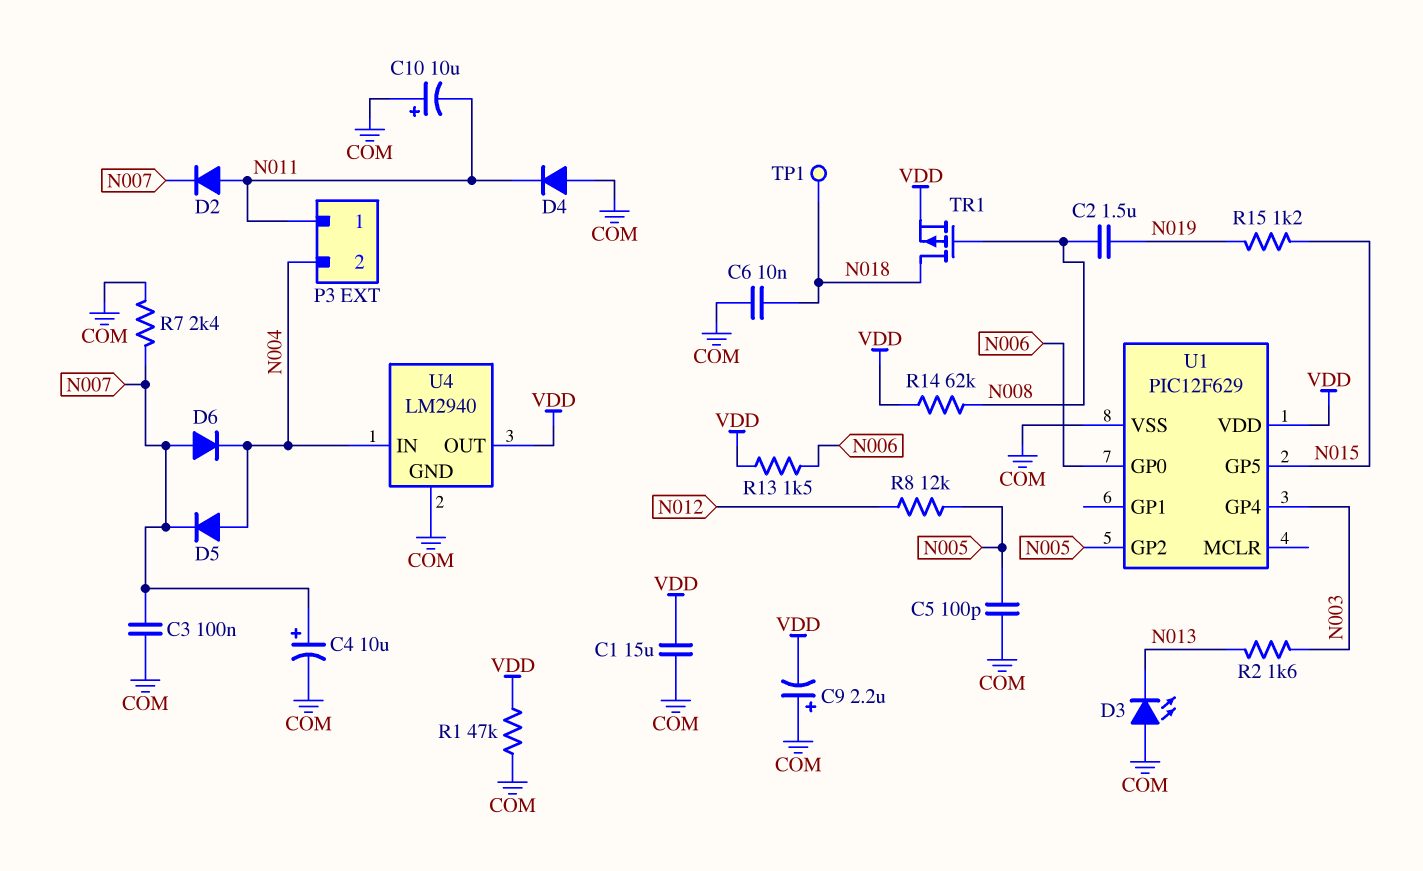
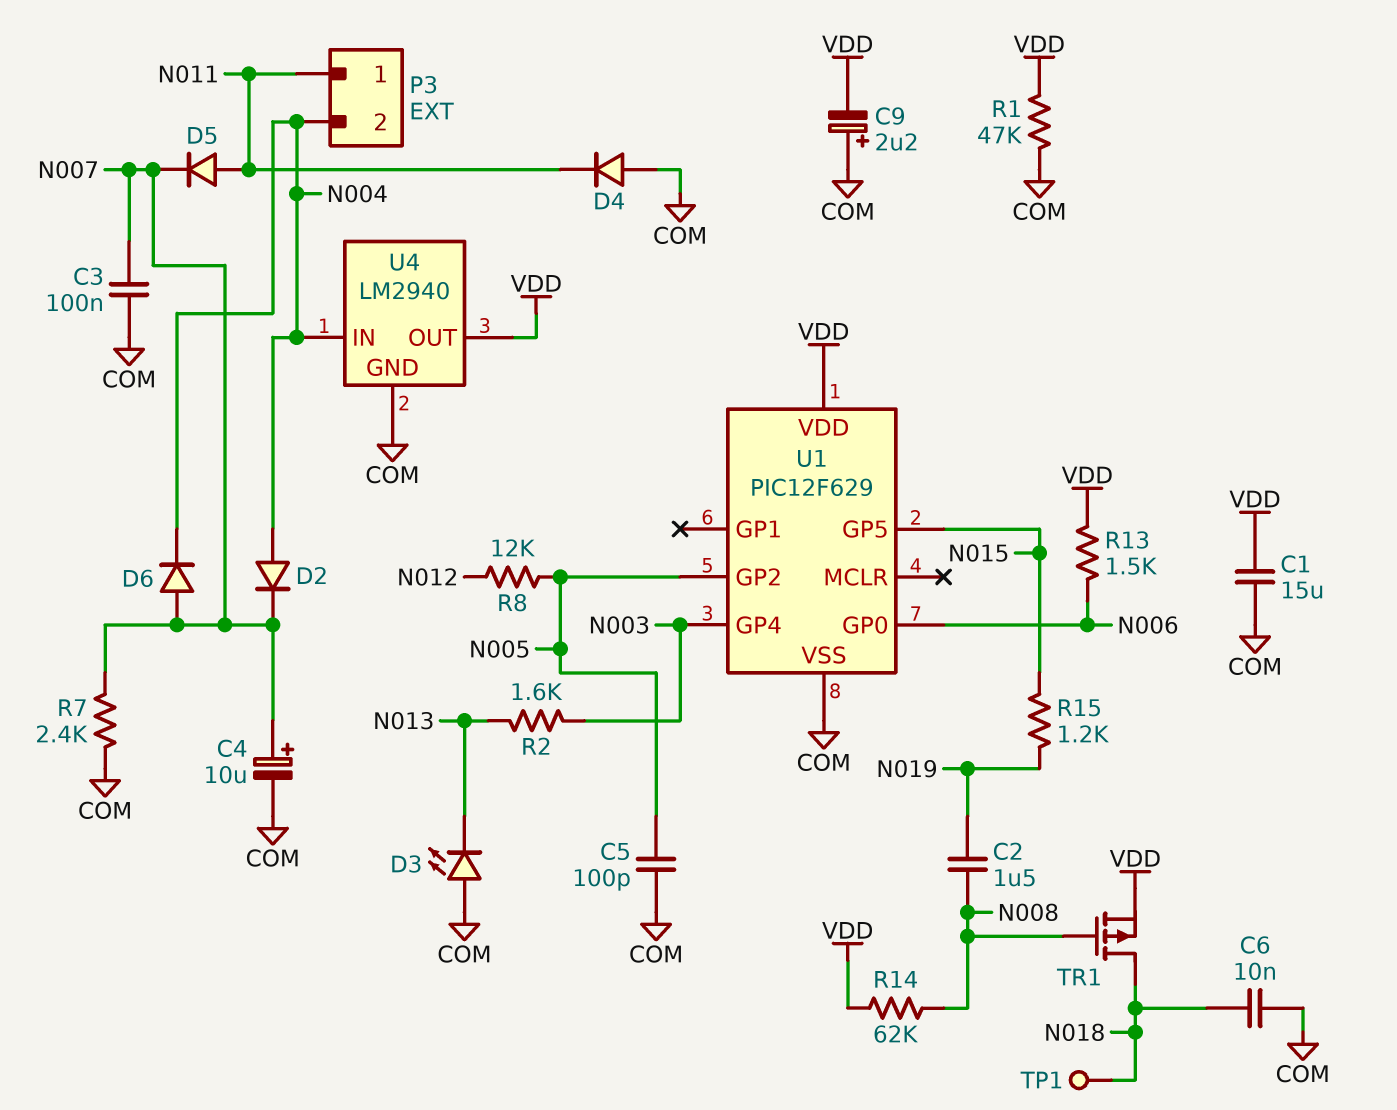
C10: 10uF (plus COM, minus N011) -> none
D2: diode (A N011, K N007) -> diode (A N004, K N007)
D5: diode (A N004, K N007) -> diode (A N011, K N007)

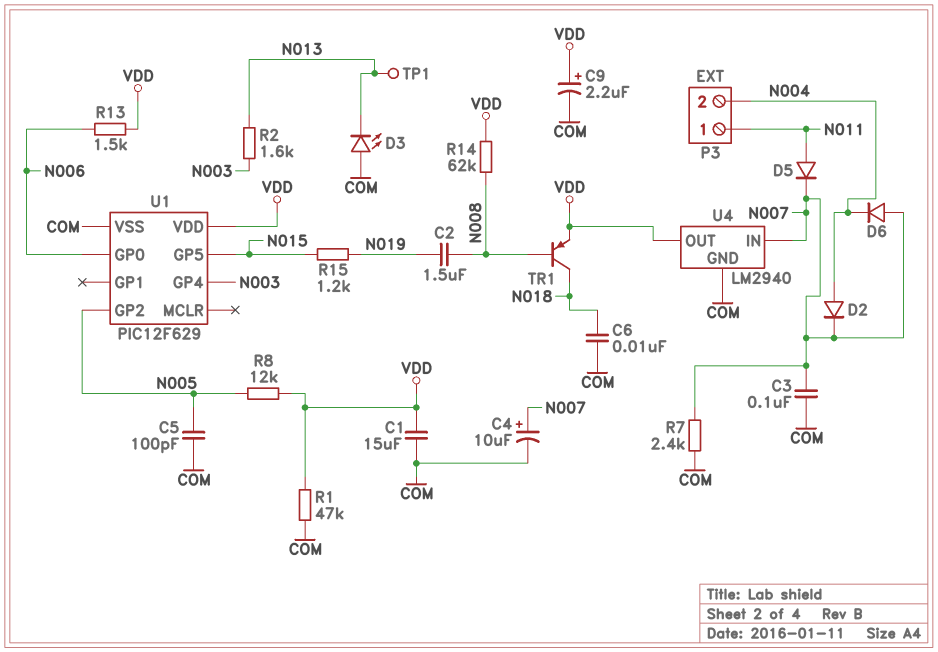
C9: 2.2uF (plus COM, minus VDD) -> 2.2uF (plus VDD, minus COM)
D4: diode (A COM, K N011) -> none
R8: 12k (N005, N012) -> 12k (N005, VDD)
TP1: test point (N018) -> test point (N013)
TR1: PMOS (G N008, D N018, S VDD) -> PNP (B N008, C N018, E VDD)
U4 pin IN: N004 -> N007

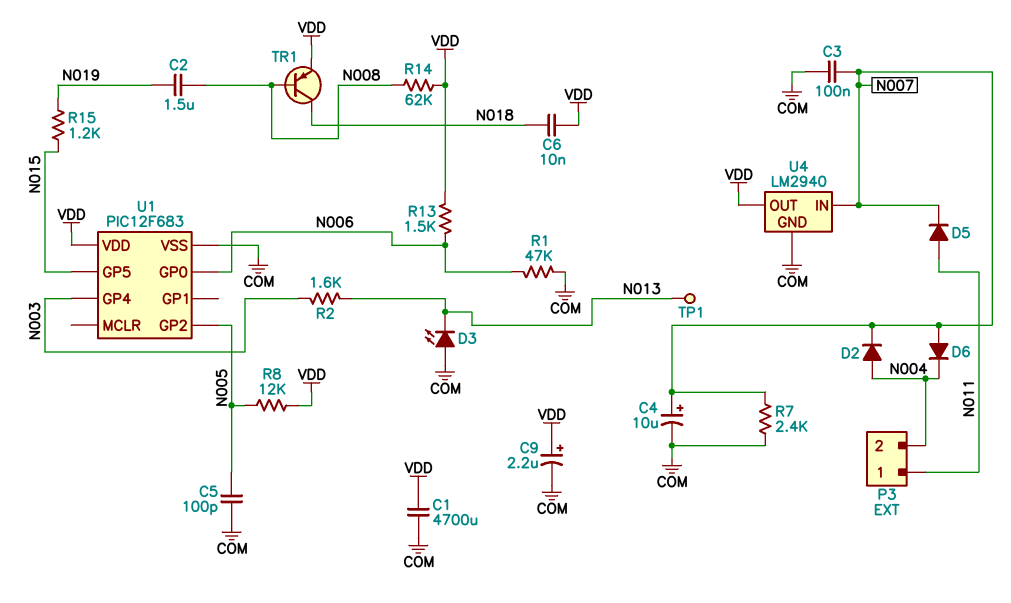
C1: 15uF (COM, VDD) -> 4700uF (COM, VDD)
C6: 10nF (COM, N018) -> 10nF (N018, VDD)
R1: 47k (COM, VDD) -> 47k (COM, N006)
U1: PIC12F629 -> PIC12F683

